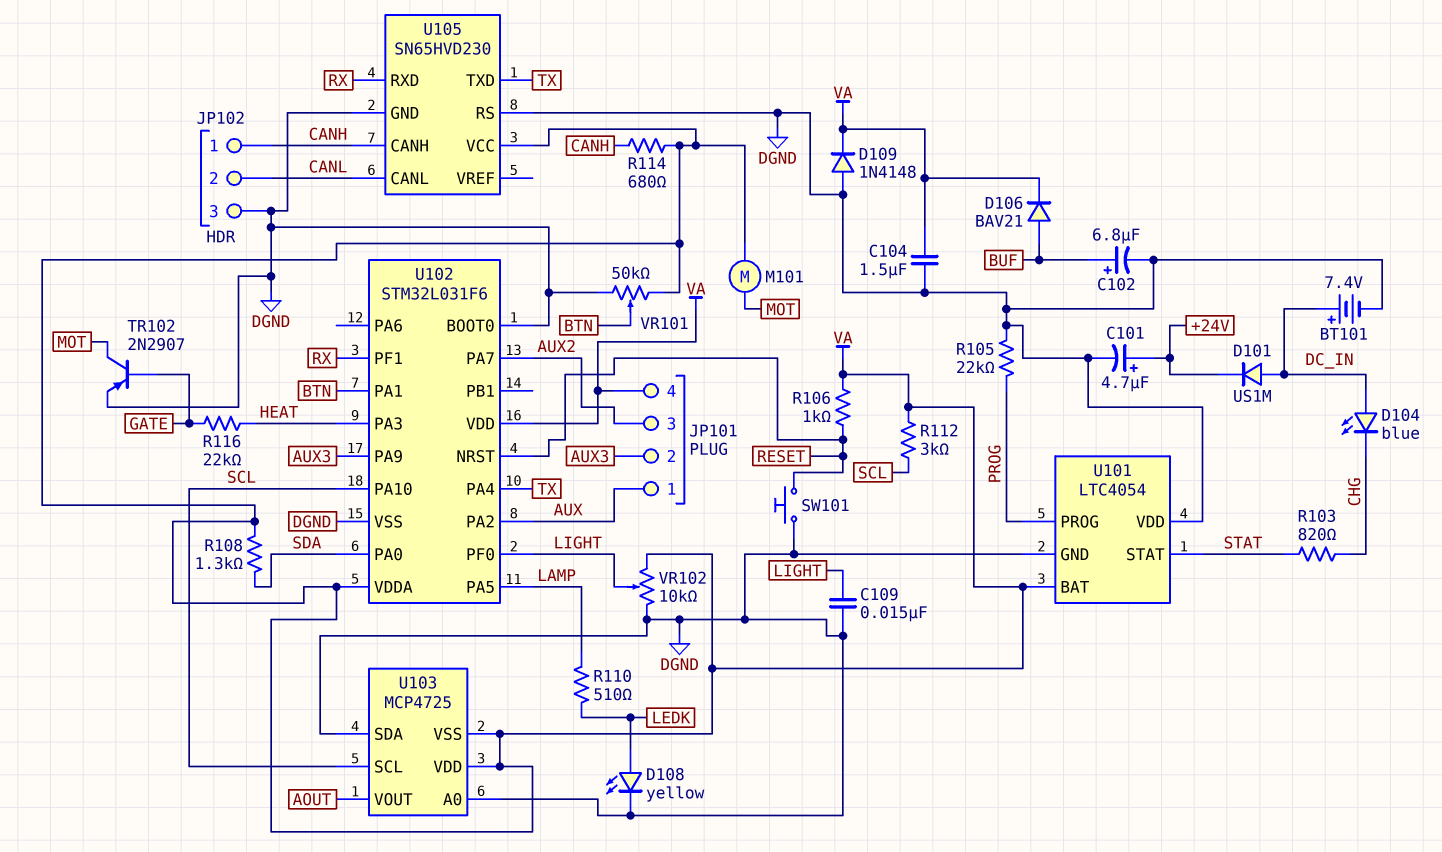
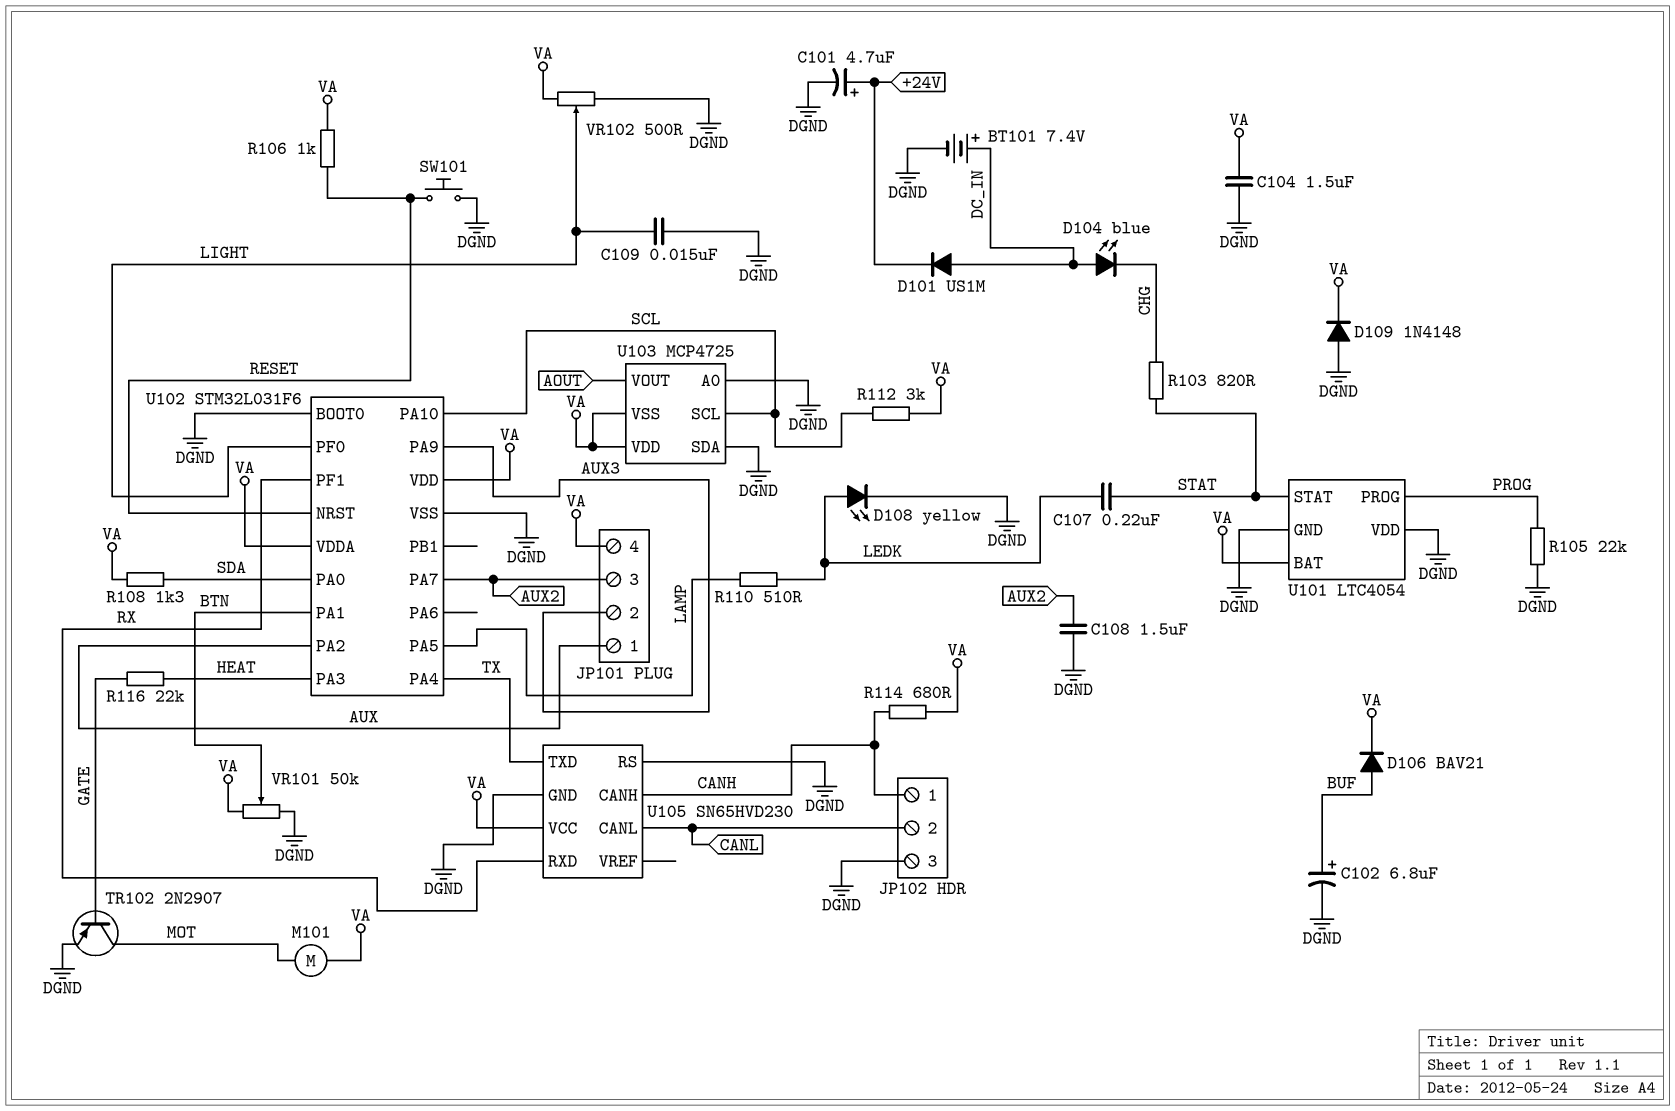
C107: none -> 220nF (LEDK, STAT)
C108: none -> 1.5uF (AUX2, DGND)
VR102: 10k (DGND, VA, wiper LIGHT) -> 500 (DGND, VA, wiper LIGHT)

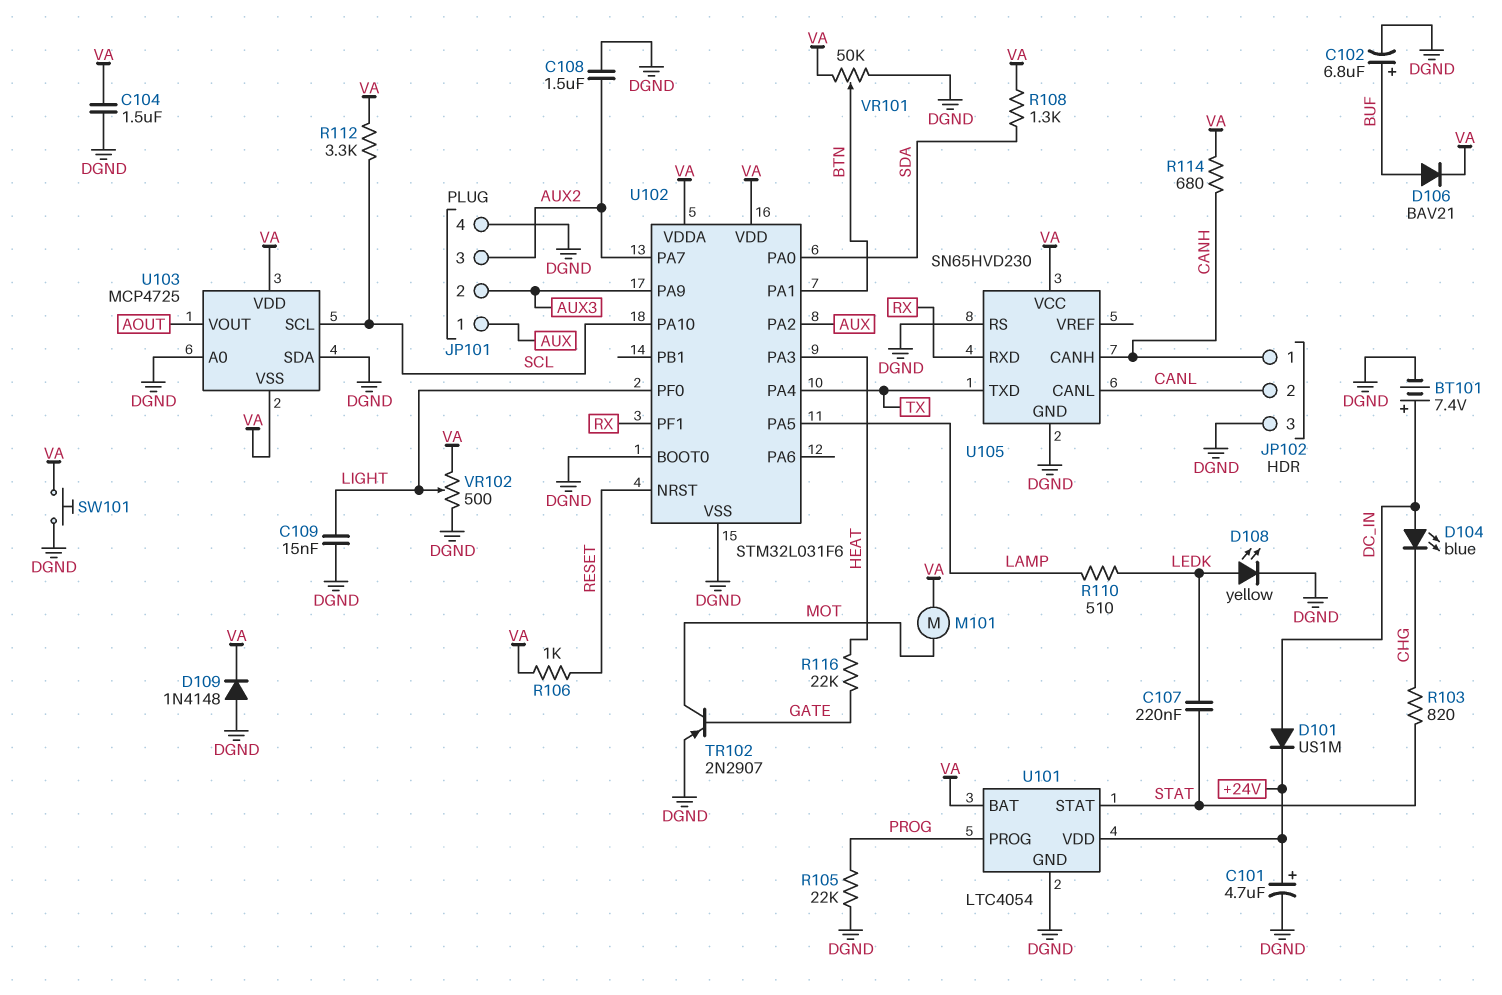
JP101 pin 4: VA -> DGND
R112: 3k (SCL, VA) -> 3.3k (SCL, VA)
SW101: button (DGND, RESET) -> button (DGND, VA)
U101 pin VDD: DGND -> +24V

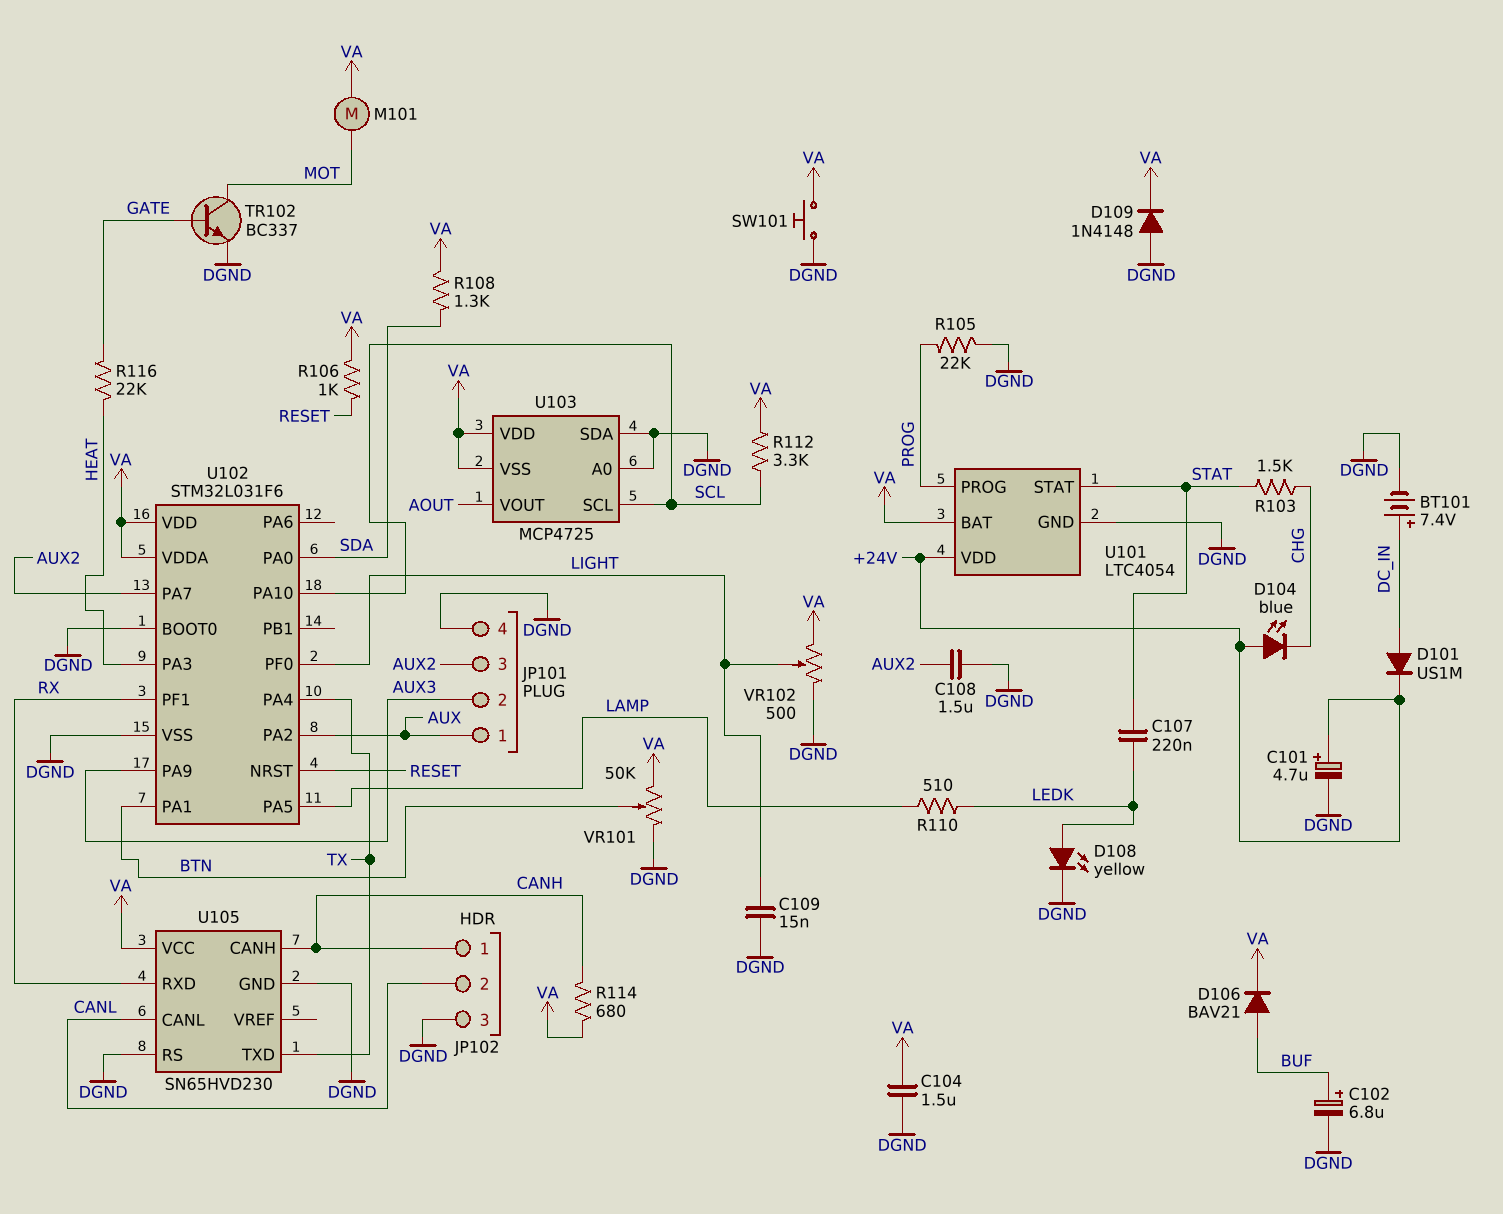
D104: LED blue (A DC_IN, K CHG) -> LED blue (A +24V, K CHG)
R103: 820 (CHG, STAT) -> 1.5k (CHG, STAT)
TR102: PNP 2N2907 (B GATE, C MOT, E DGND) -> NPN BC337 (B GATE, C MOT, E DGND)

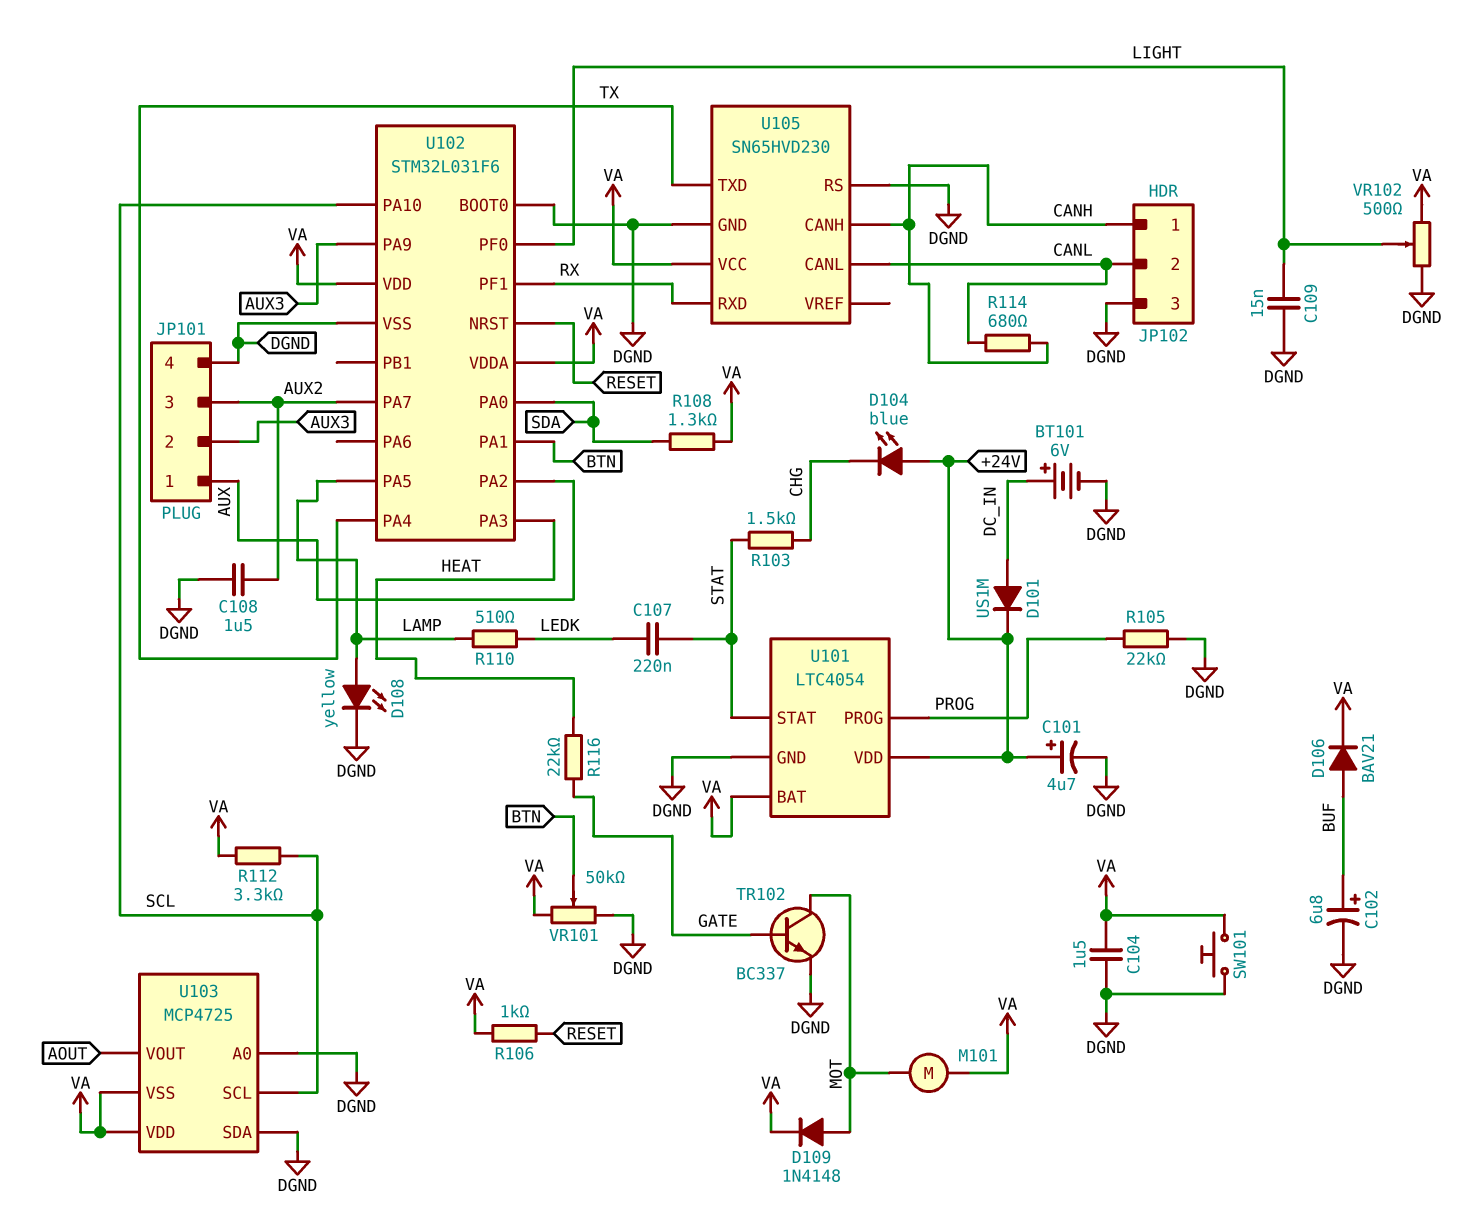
BT101: 7.4V (plus DC_IN, minus DGND) -> 6V (plus DC_IN, minus DGND)
D108: LED yellow (A LEDK, K DGND) -> LED yellow (A LAMP, K DGND)
D109: diode 1N4148 (A DGND, K VA) -> diode 1N4148 (A MOT, K VA)
R114: 680 (CANH, VA) -> 680 (CANH, CANL)

